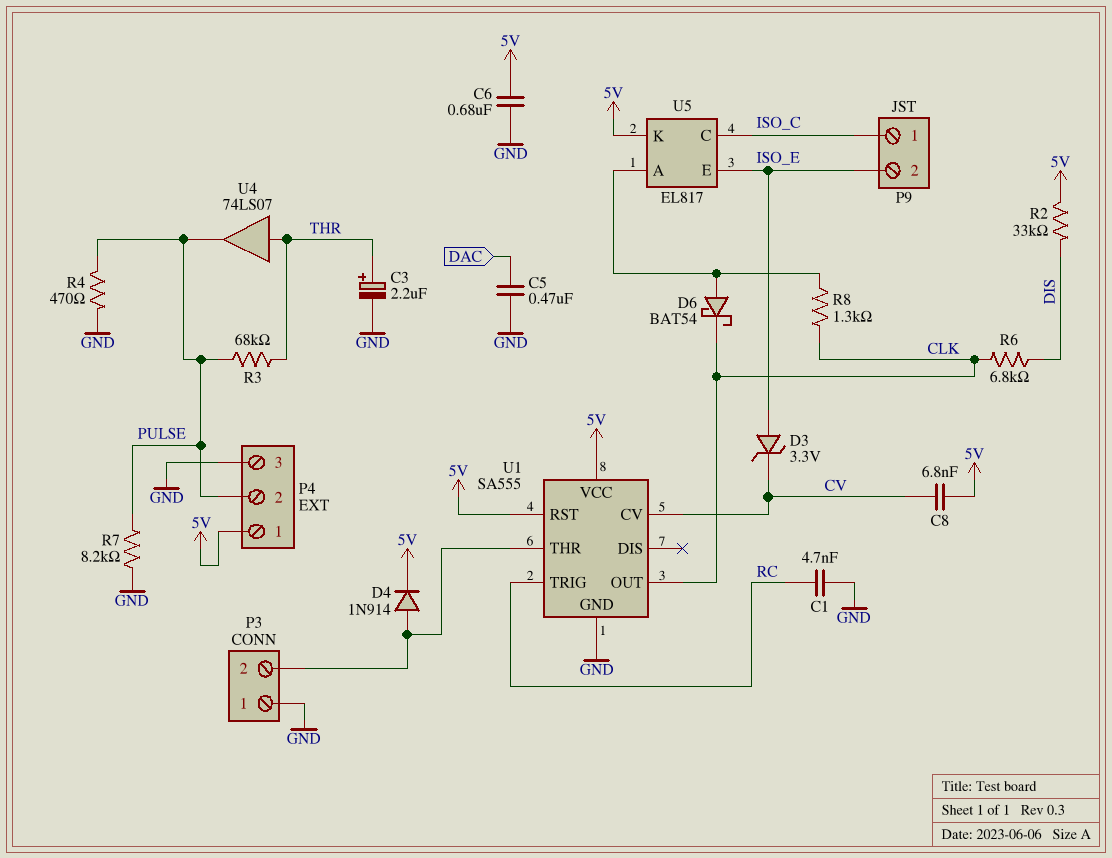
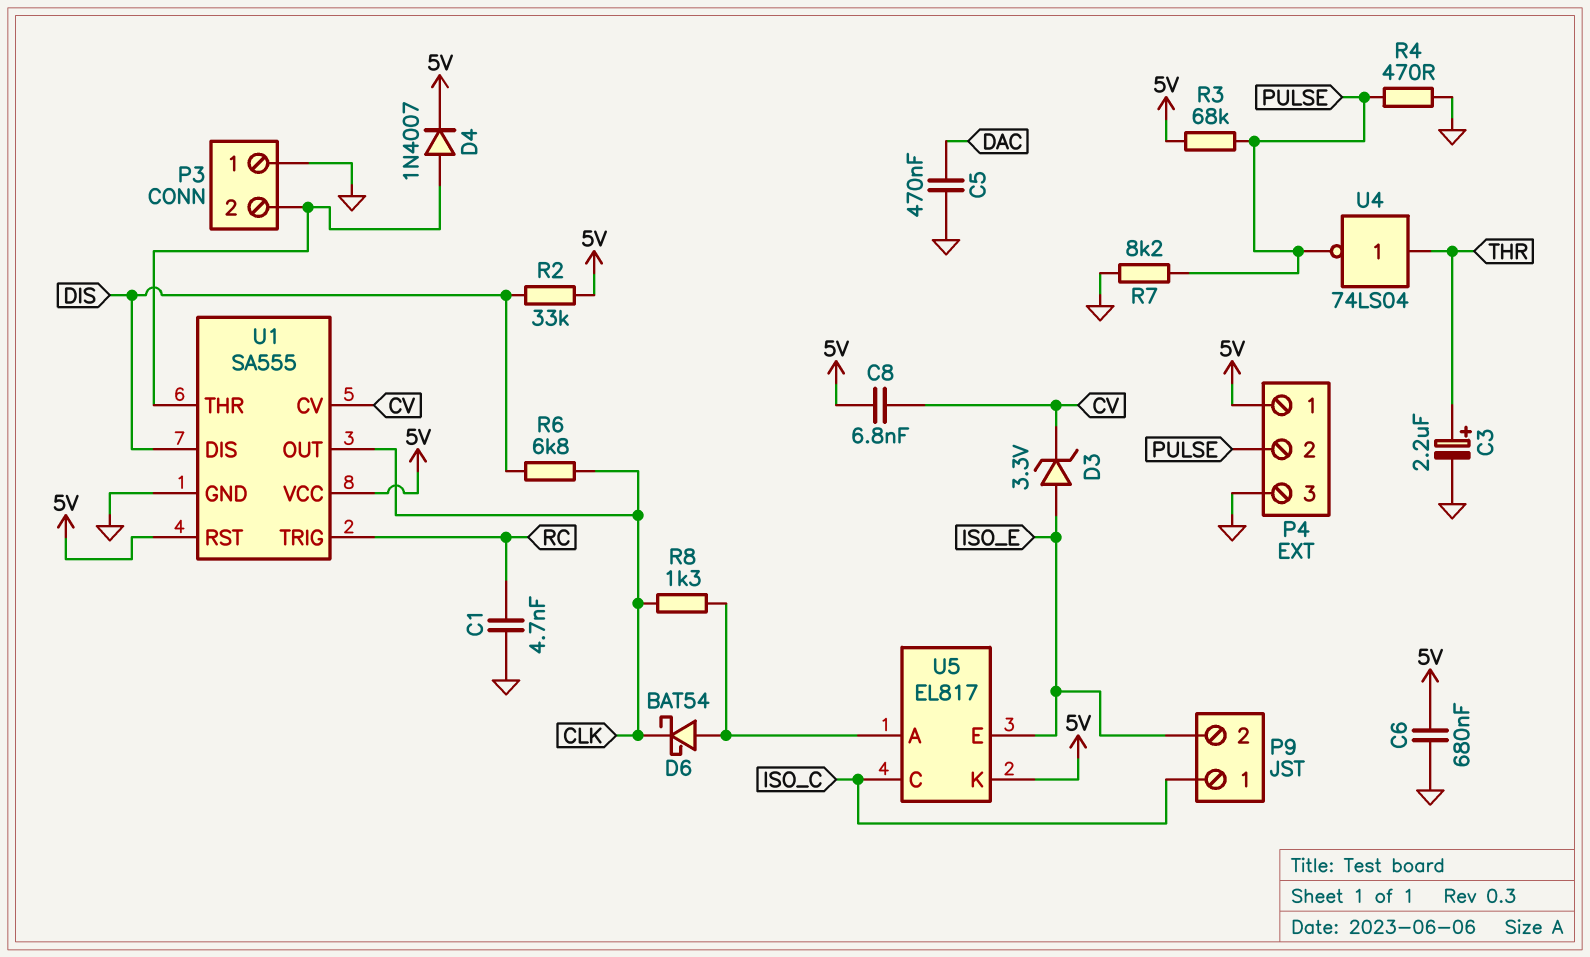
D4: diode 1N914 (A P3/2, K 5V) -> diode 1N4007 (A P3/2, K 5V)
R3: 68k (PULSE, THR) -> 68k (5V, PULSE)
U1 pin DIS: none -> DIS
U4: buffer 74LS07 (in THR, out PULSE) -> NOT 74LS04 (in THR, out PULSE)

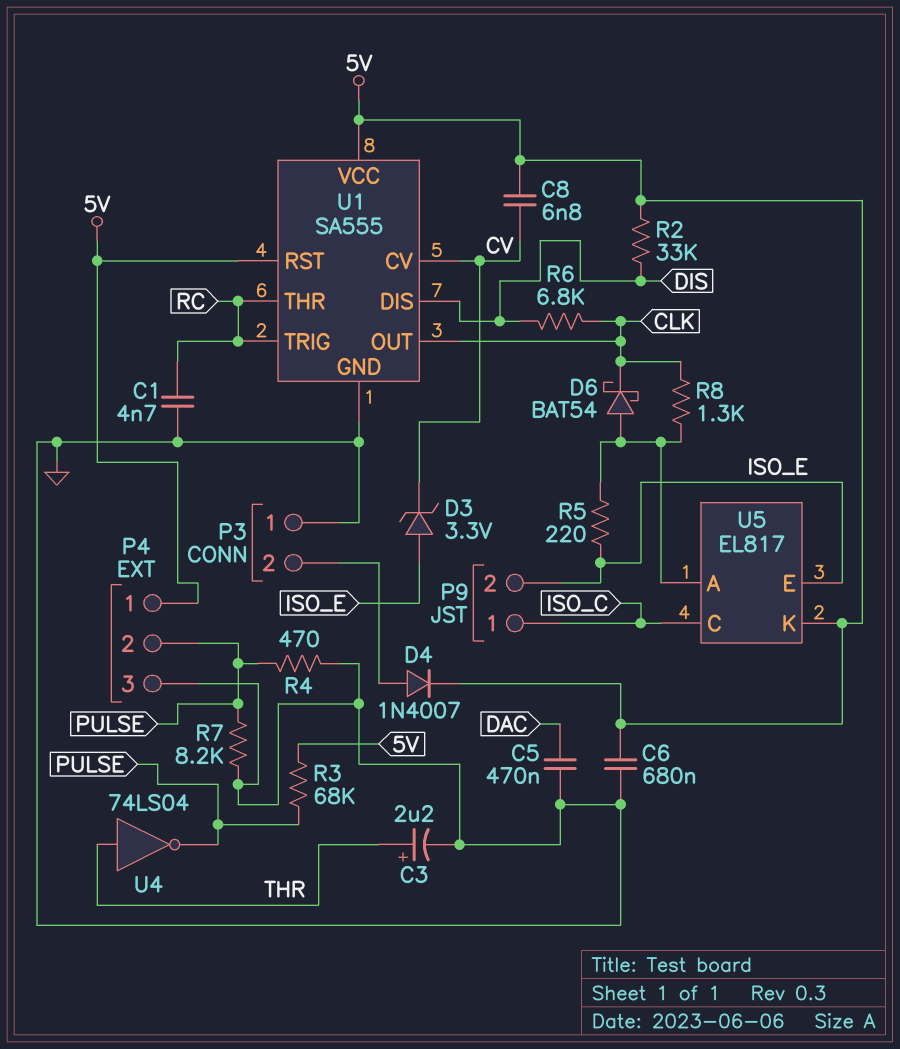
R5: none -> 220 (ISO_E, U5/A)
U1 pin THR: P3/2 -> RC

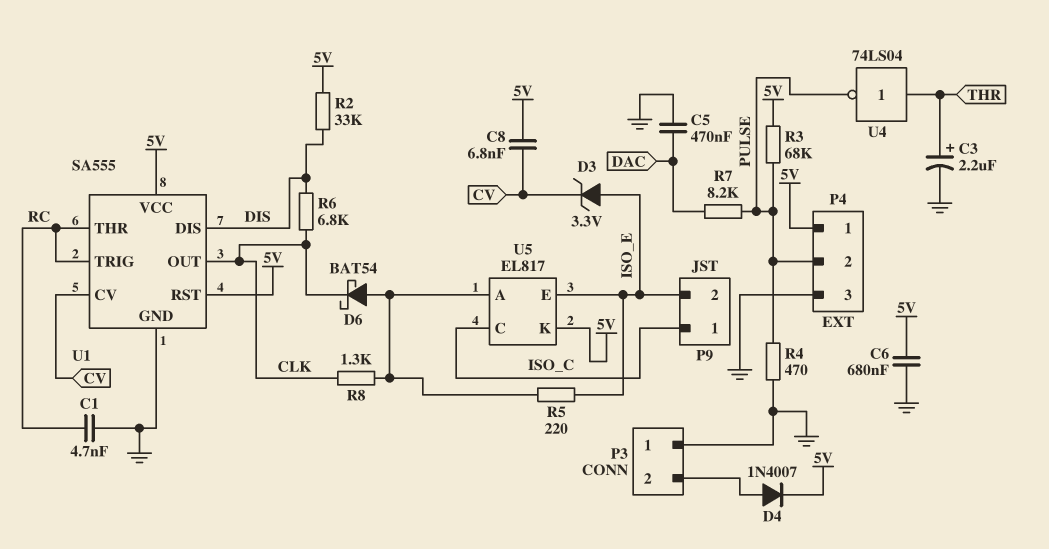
R7: 8.2k (GND, PULSE) -> 8.2k (DAC, PULSE)

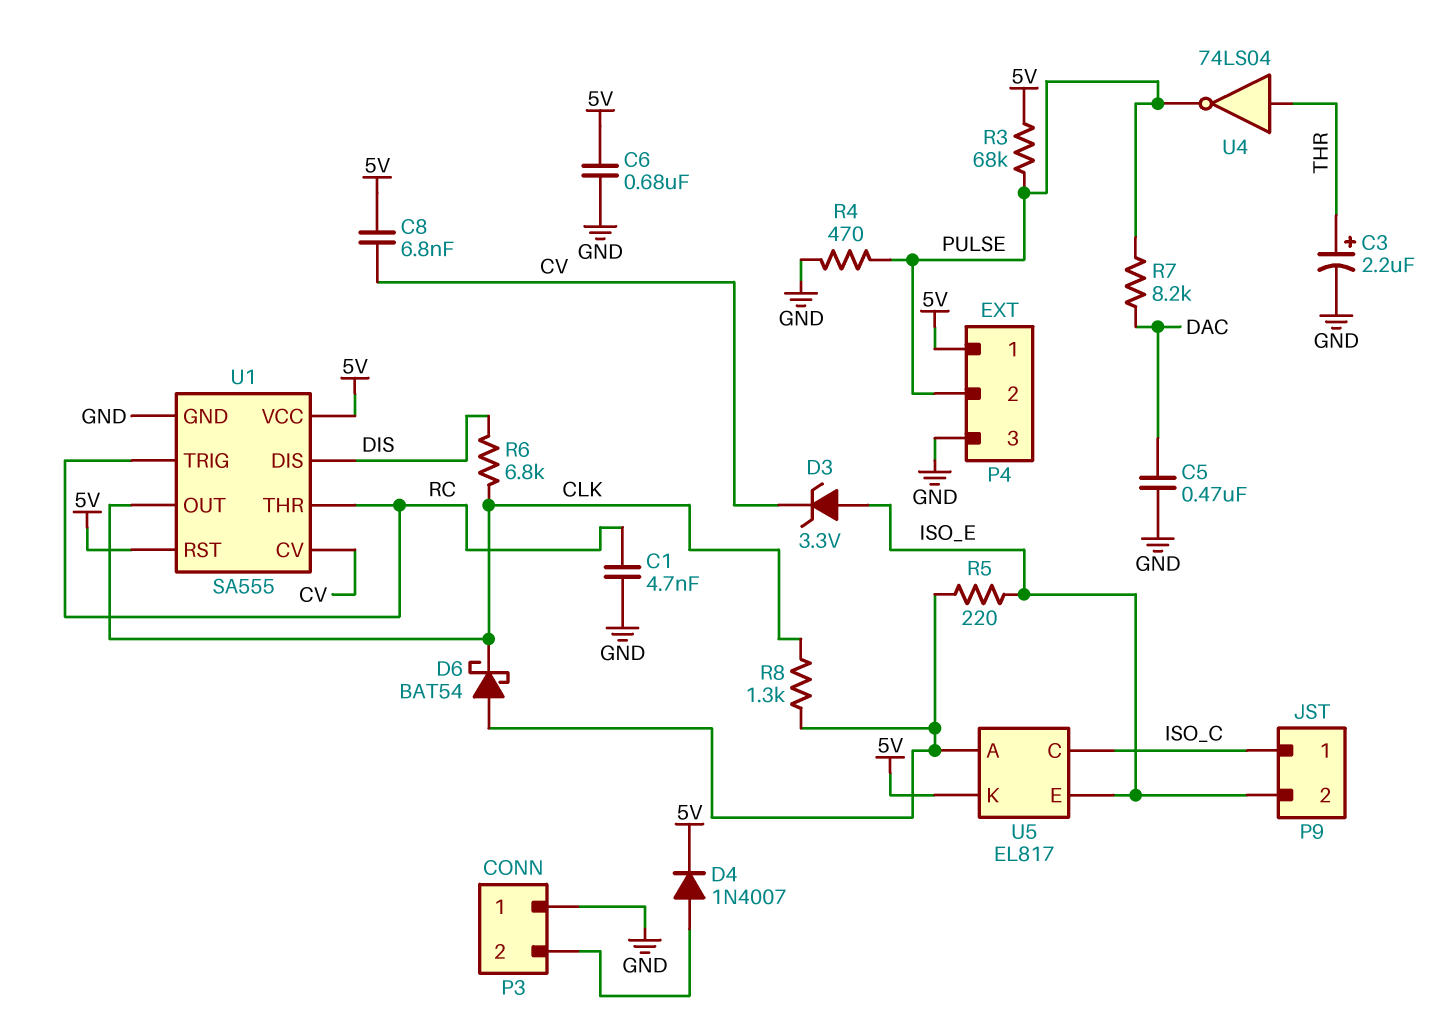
R2: 33k (5V, DIS) -> none

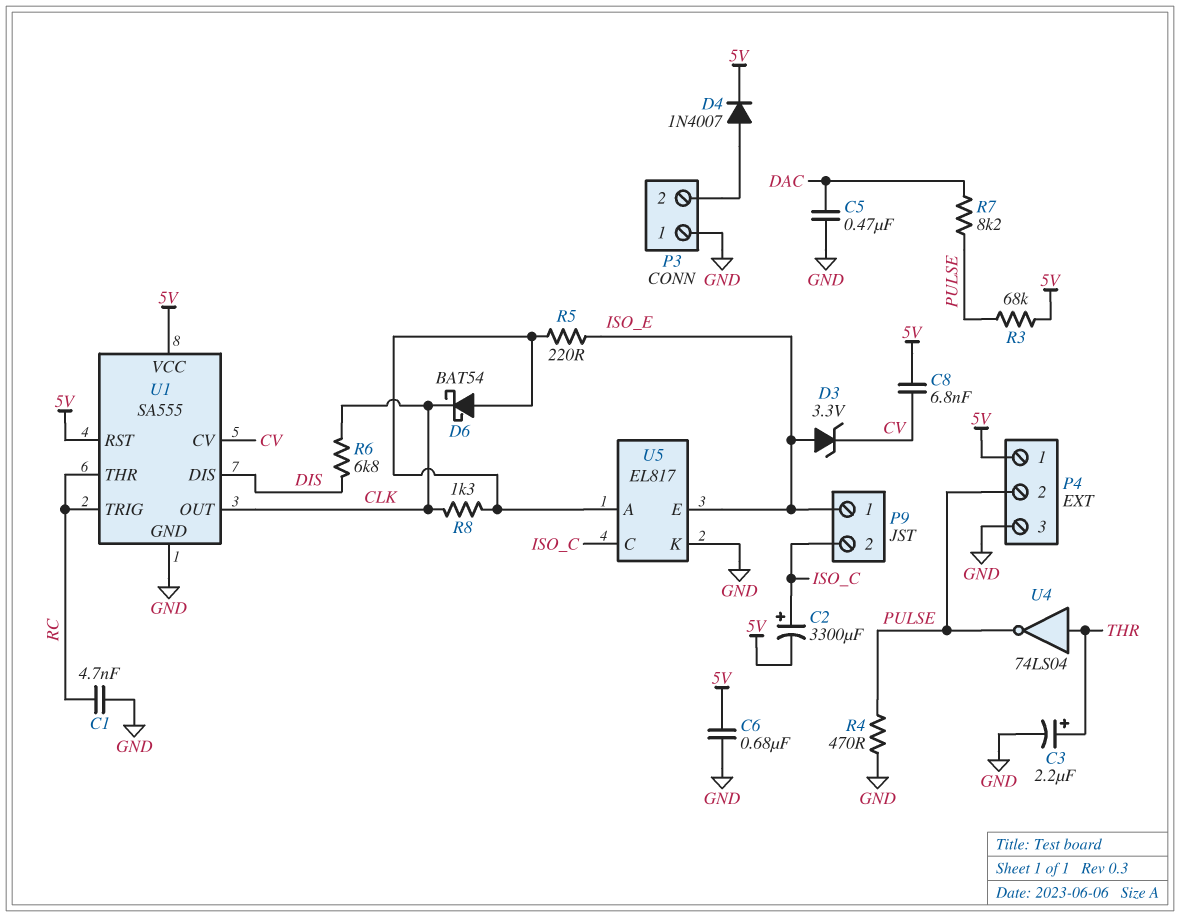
C2: none -> 3300uF (plus ISO_C, minus 5V)
P9 pin 1: ISO_C -> ISO_E
P9 pin 2: ISO_E -> ISO_C
U5 pin K: 5V -> GND

